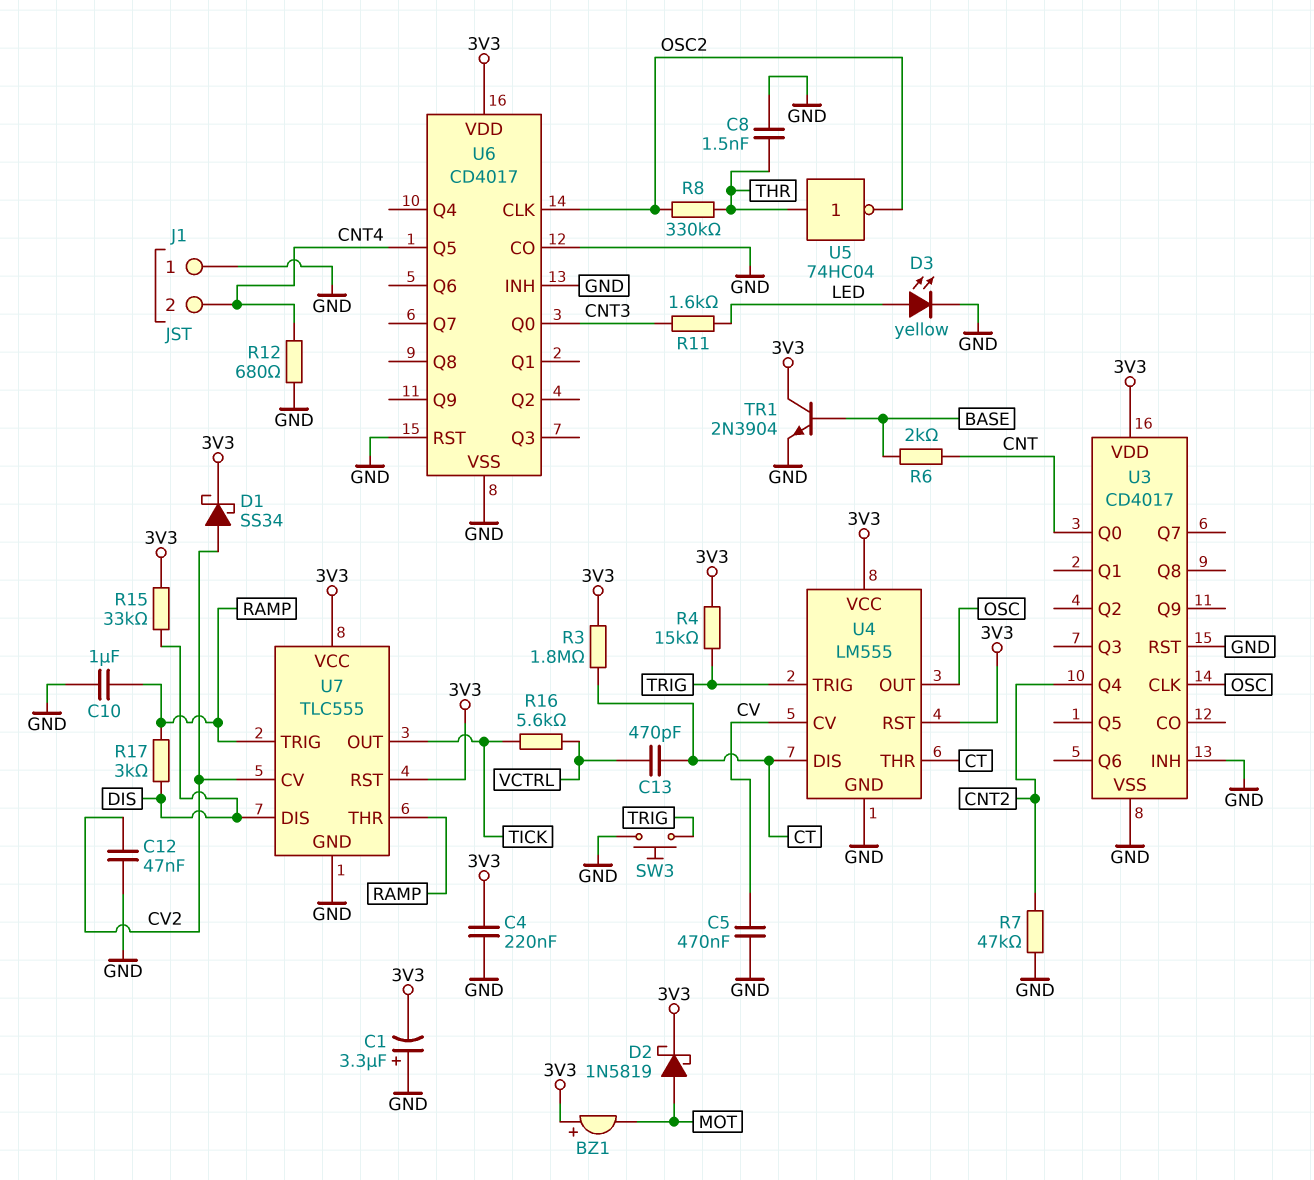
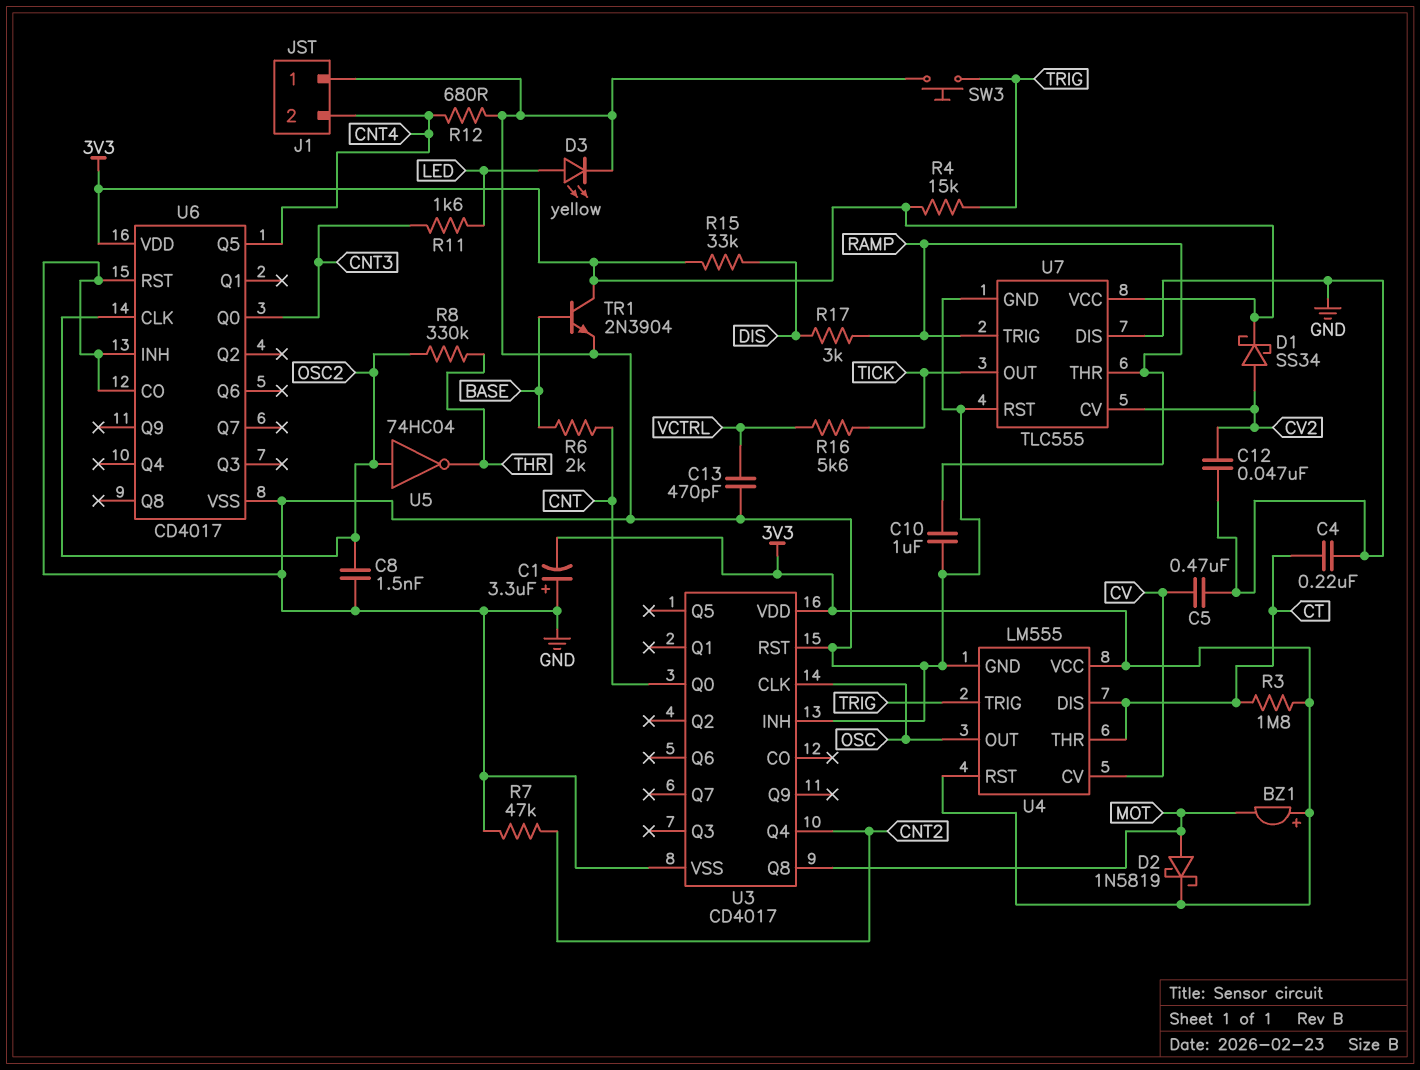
C4: 220nF (3V3, GND) -> 220nF (CT, GND)
C8: 1.5nF (GND, THR) -> 1.5nF (GND, OSC2)
C13: 470pF (CT, VCTRL) -> 470pF (GND, VCTRL)
U3 pin Q8: none -> MOT
U5: NOT 74HC04 (in THR, out OSC2) -> NOT 74HC04 (in OSC2, out THR)
U7 pin DIS: DIS -> GND
U7 pin RST: 3V3 -> GND

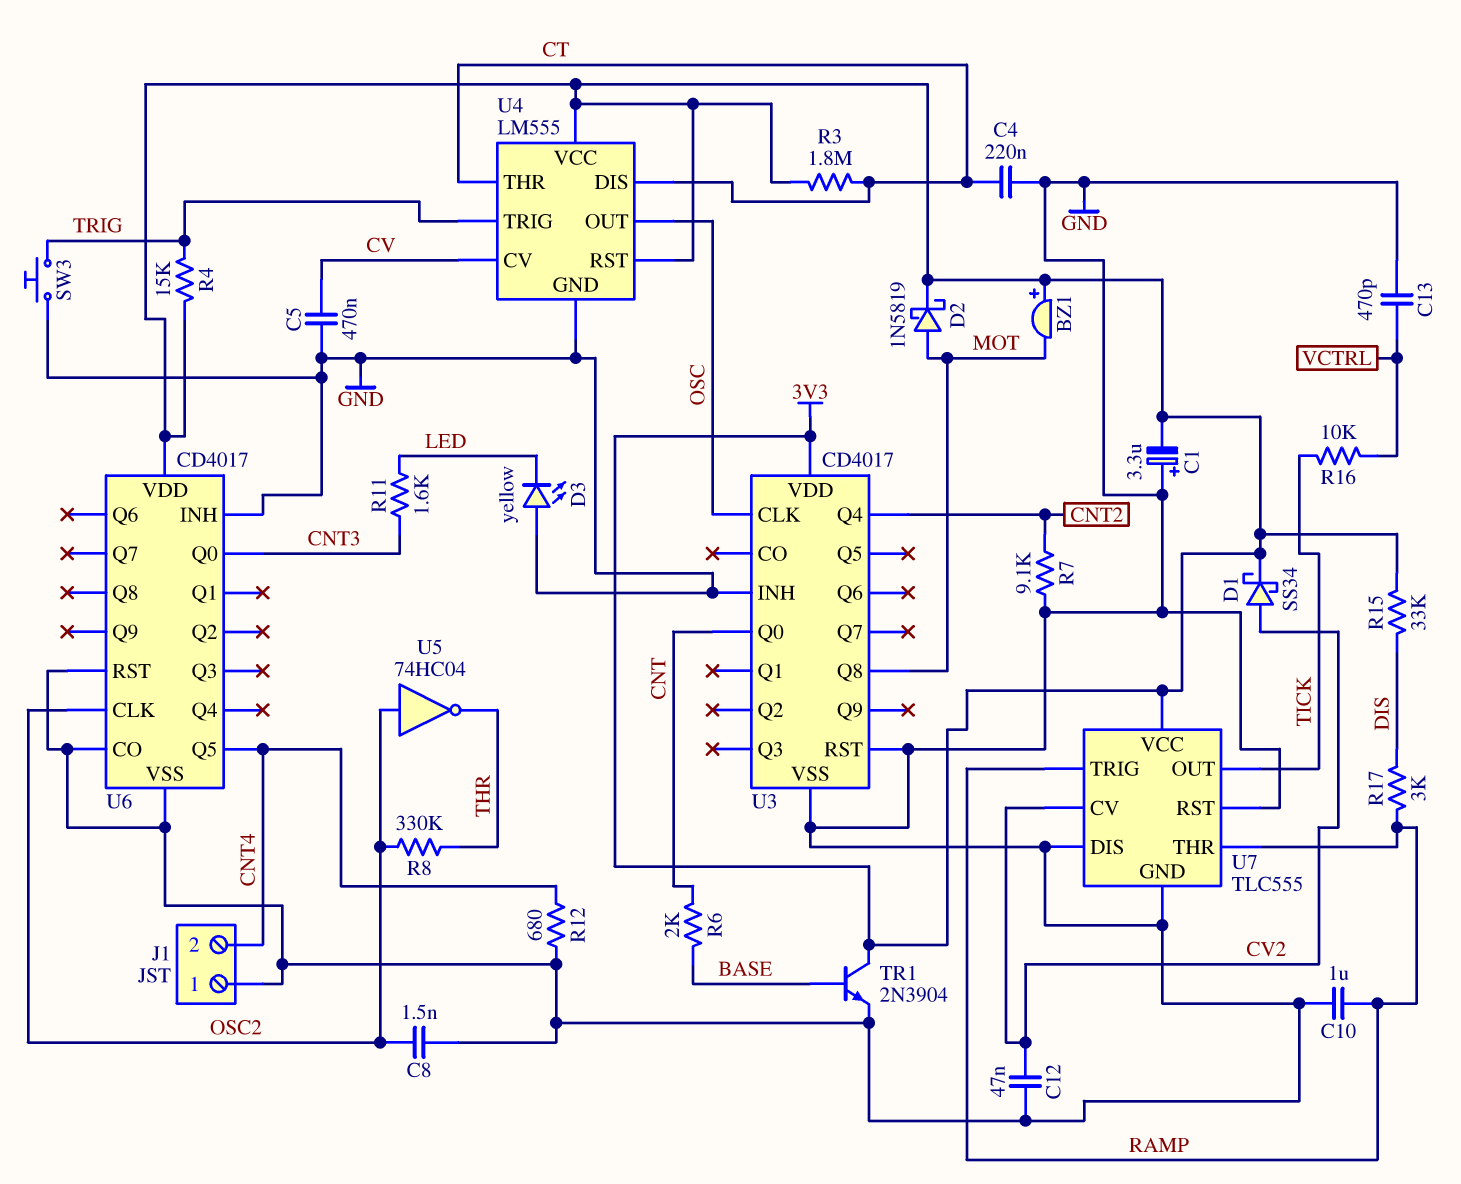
D3: LED yellow (A LED, K GND) -> LED yellow (A GND, K LED)
R7: 47k (CNT2, GND) -> 9.1k (CNT2, GND)
R16: 5.6k (TICK, VCTRL) -> 10k (TICK, VCTRL)

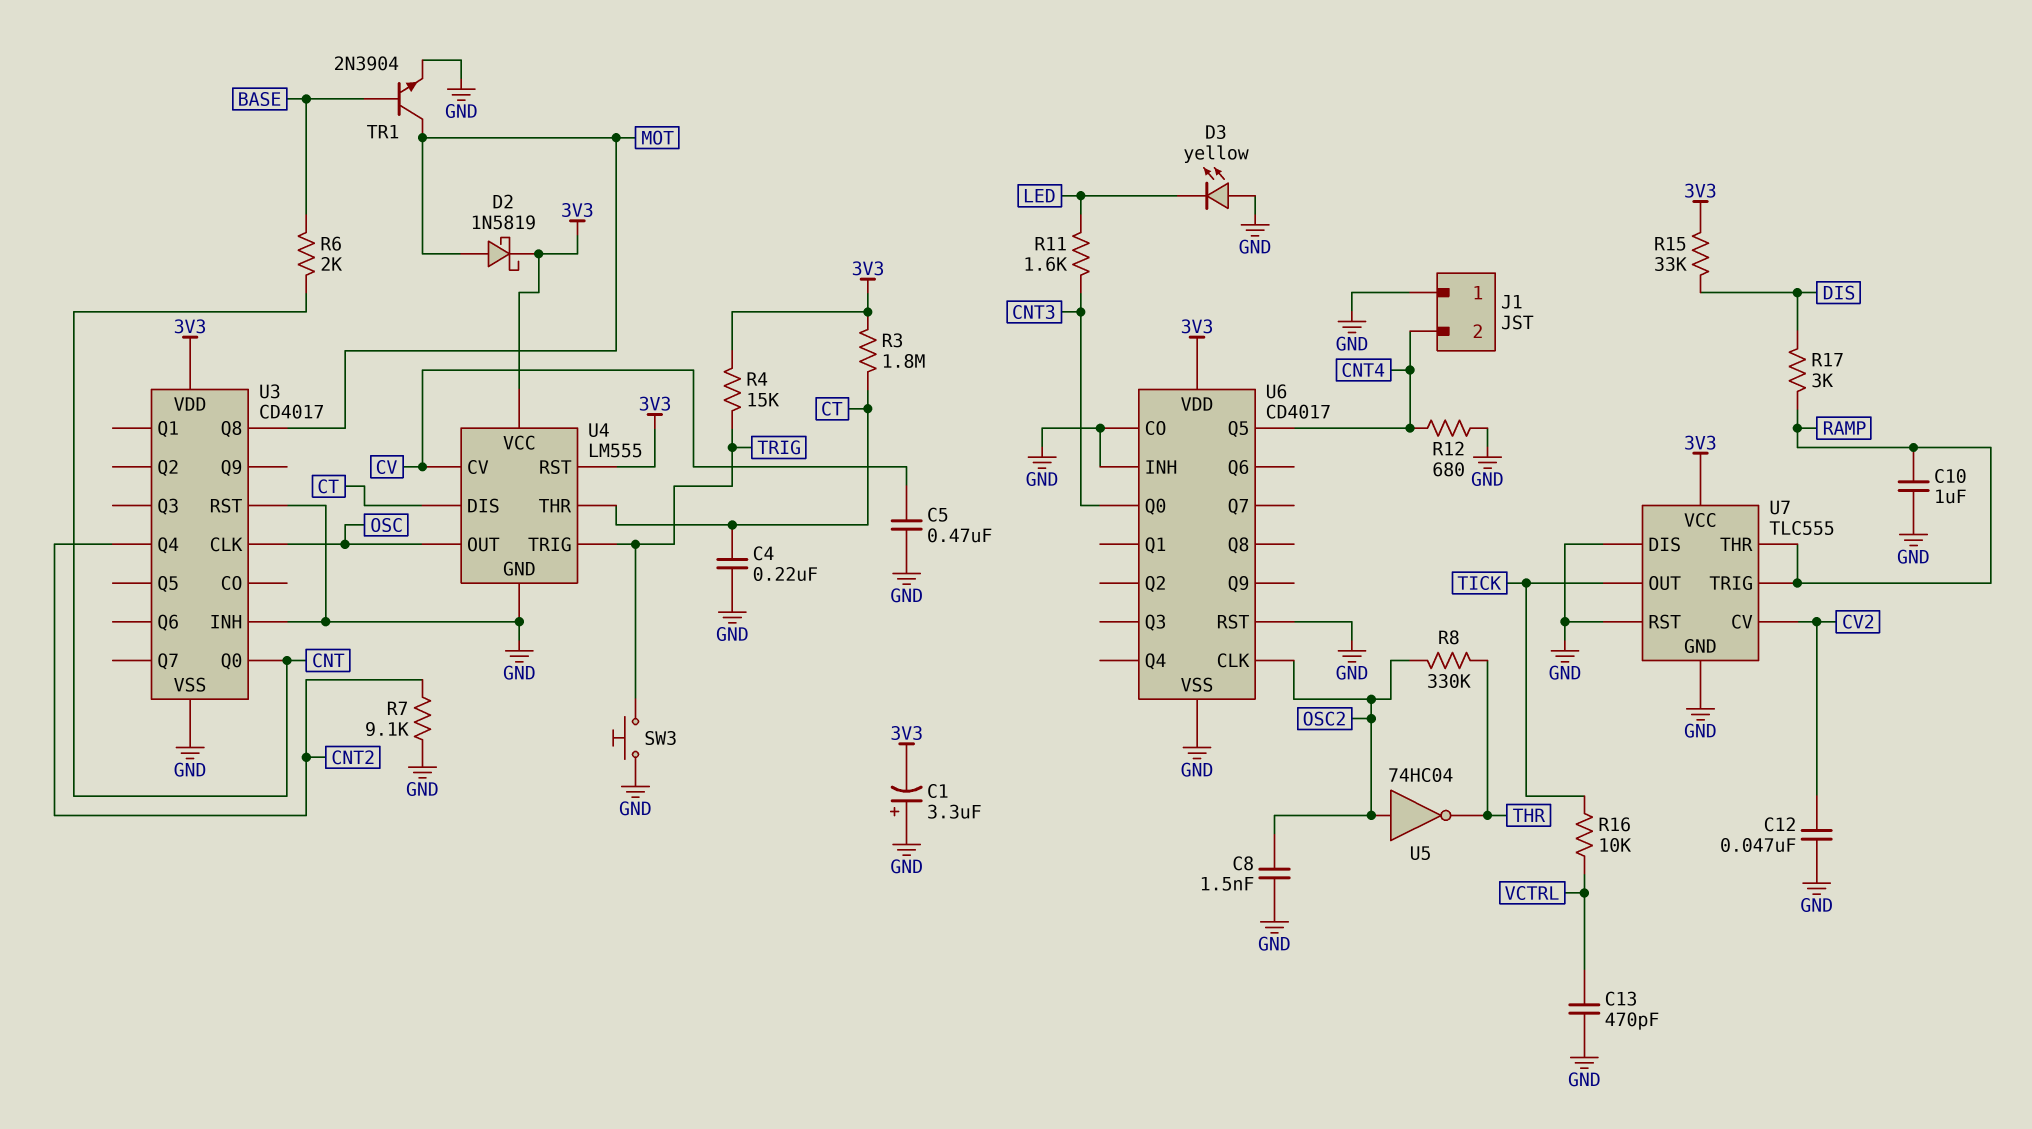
BZ1: buzzer (plus 3V3, minus MOT) -> none
D1: schottky SS34 (A CV2, K 3V3) -> none
TR1: NPN 2N3904 (B BASE, C 3V3, E GND) -> NPN 2N3904 (B BASE, C MOT, E GND)

